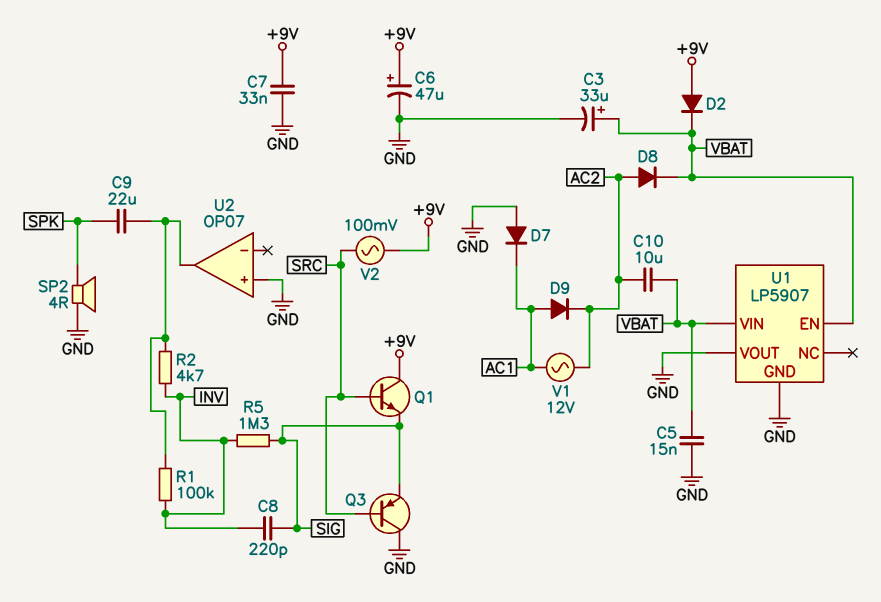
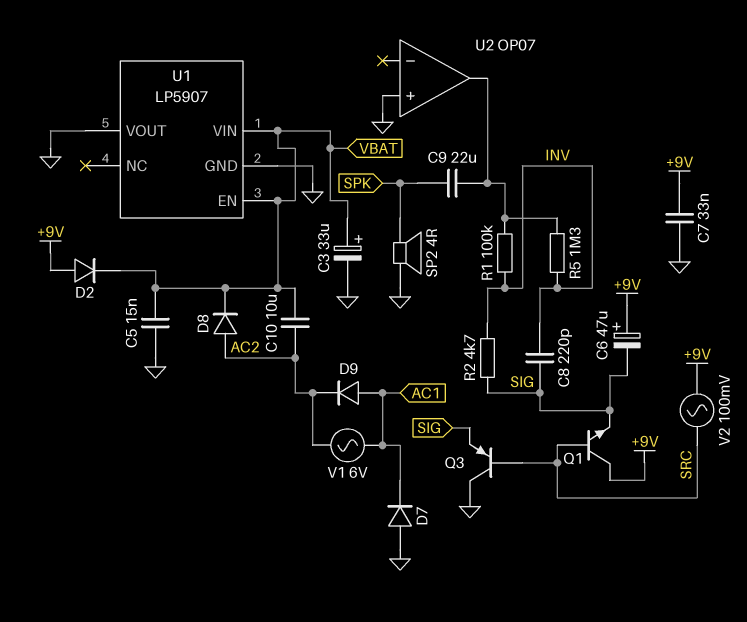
C6: 47uF (plus +9V, minus GND) -> 47uF (plus +9V, minus SIG)
R2: 4.7k (INV, U2/out) -> 4.7k (INV, SIG)
R5: 1.3M (INV, SIG) -> 1.3M (INV, U2/out)
V1: AC 12V (AC1, AC2) -> AC 6V (AC1, AC2)

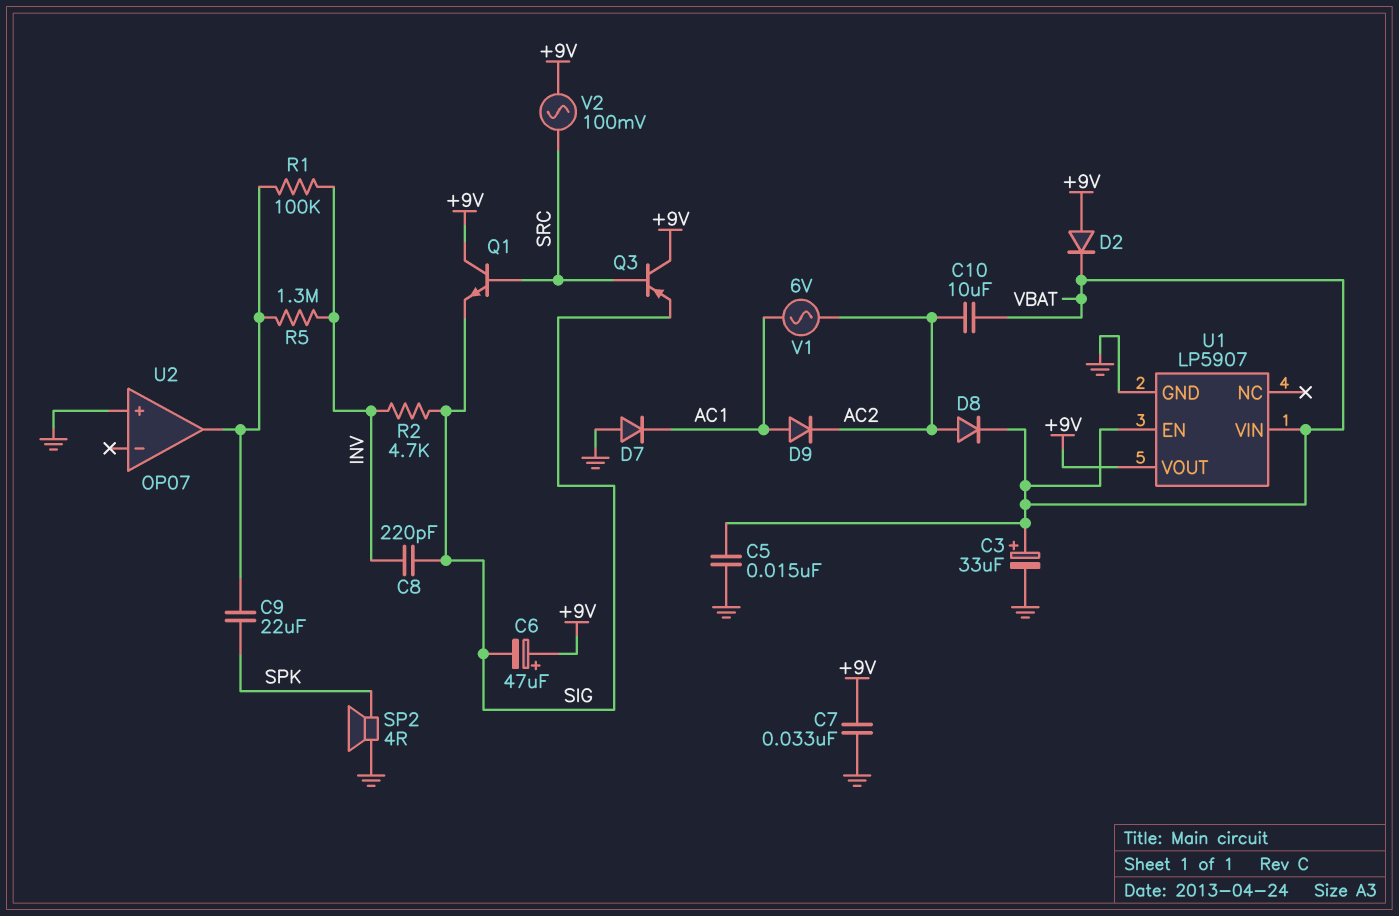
Q3: PNP (B SRC, C GND, E SIG) -> PNP (B SRC, C +9V, E SIG)
U1 pin VOUT: GND -> +9V

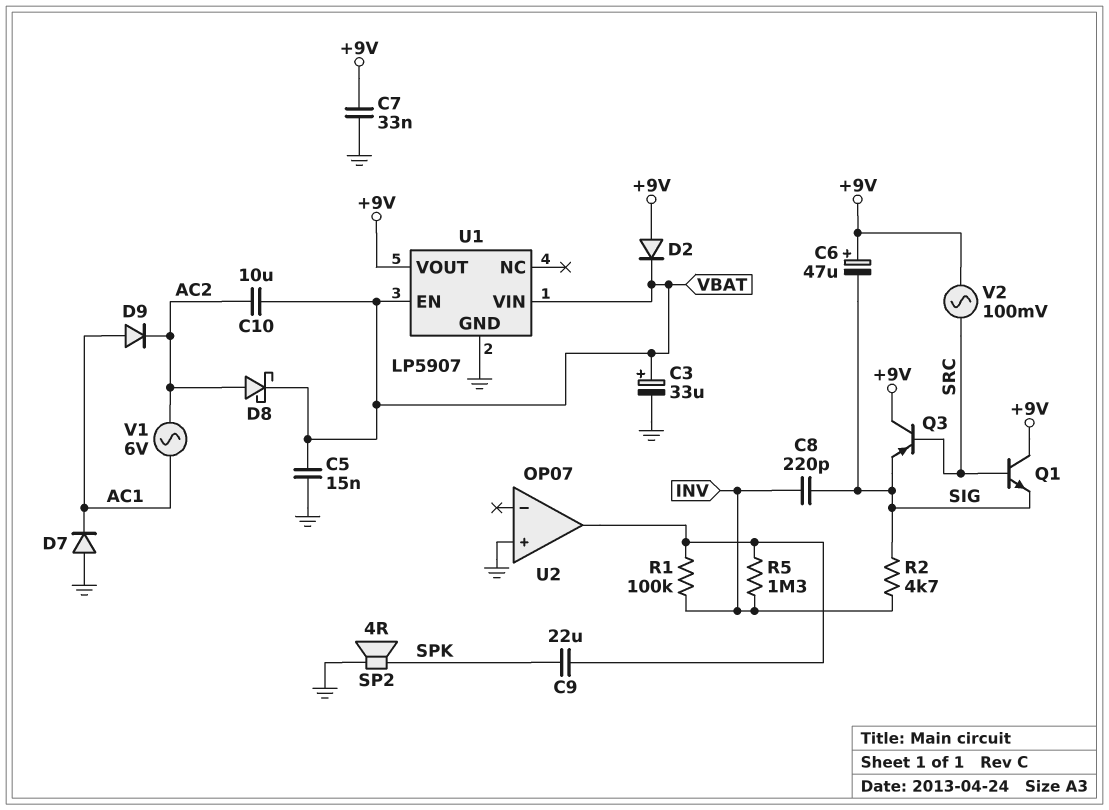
D8: diode (A AC2, K VBAT) -> schottky (A AC2, K VBAT)

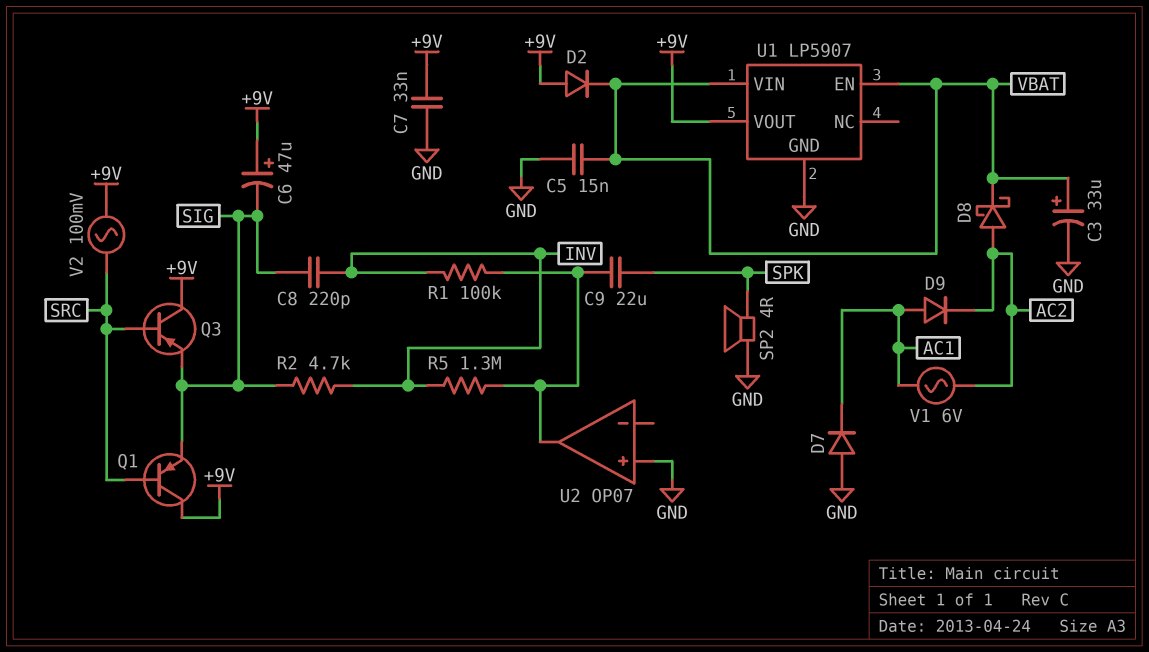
C10: 10uF (AC2, VBAT) -> none
Q1: NPN (B SRC, C +9V, E SIG) -> PNP (B SRC, C +9V, E SIG)

